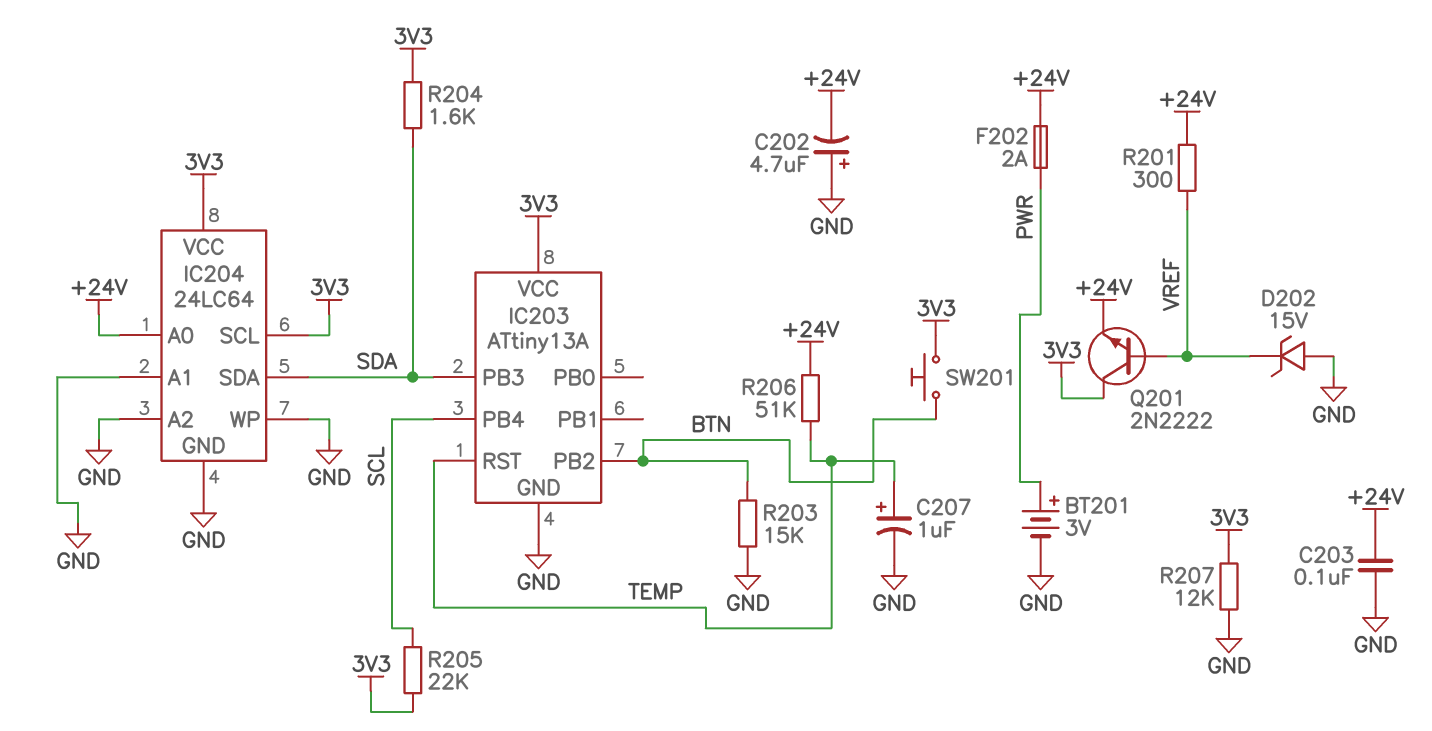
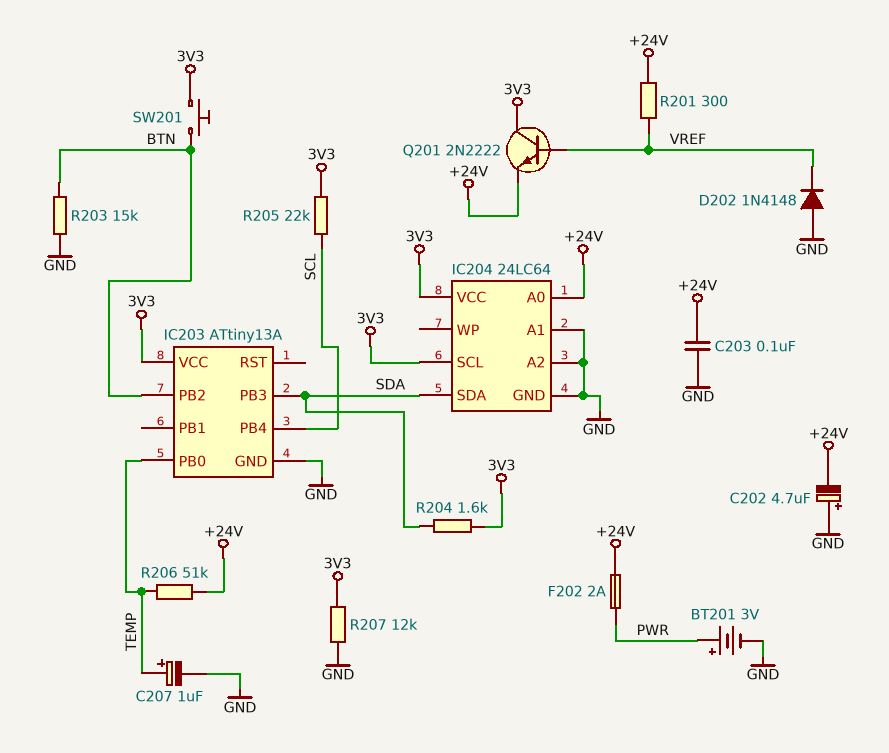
D202: zener 15V (A GND, K VREF) -> diode 1N4148 (A GND, K VREF)
IC203 pin PB0: none -> TEMP
IC203 pin RST: TEMP -> none
IC204 pin WP: GND -> none

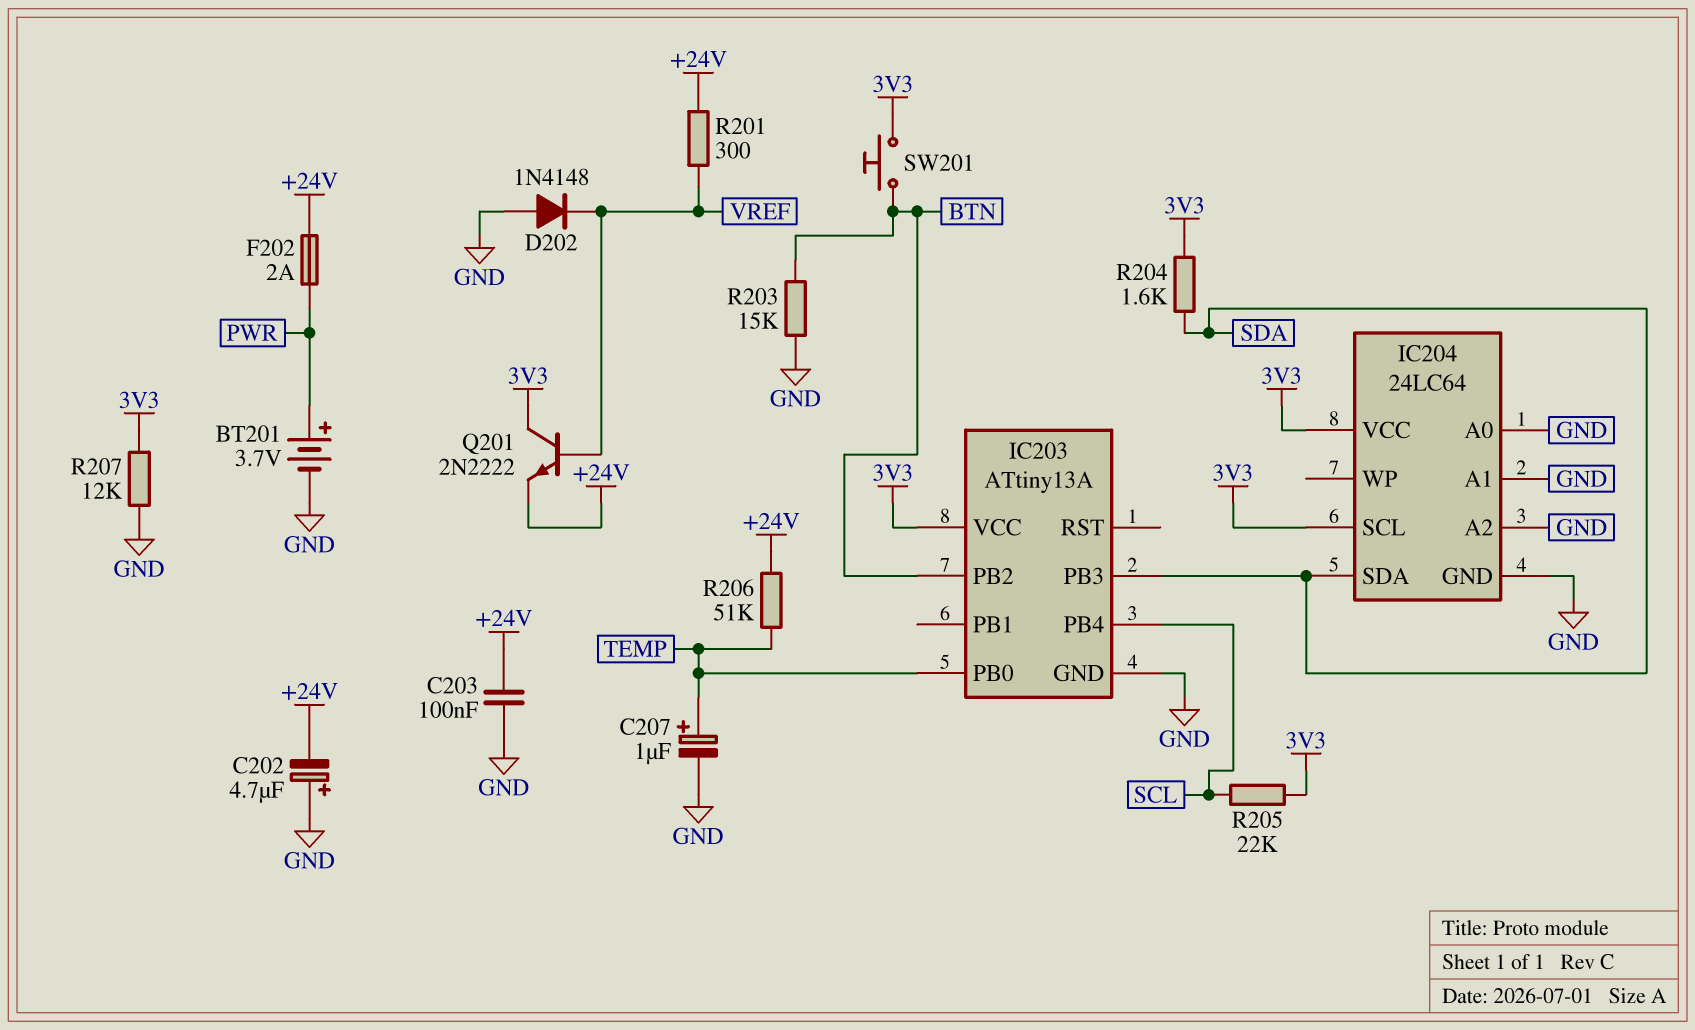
BT201: 3V (plus PWR, minus GND) -> 3.7V (plus PWR, minus GND)
IC204 pin A0: +24V -> GND

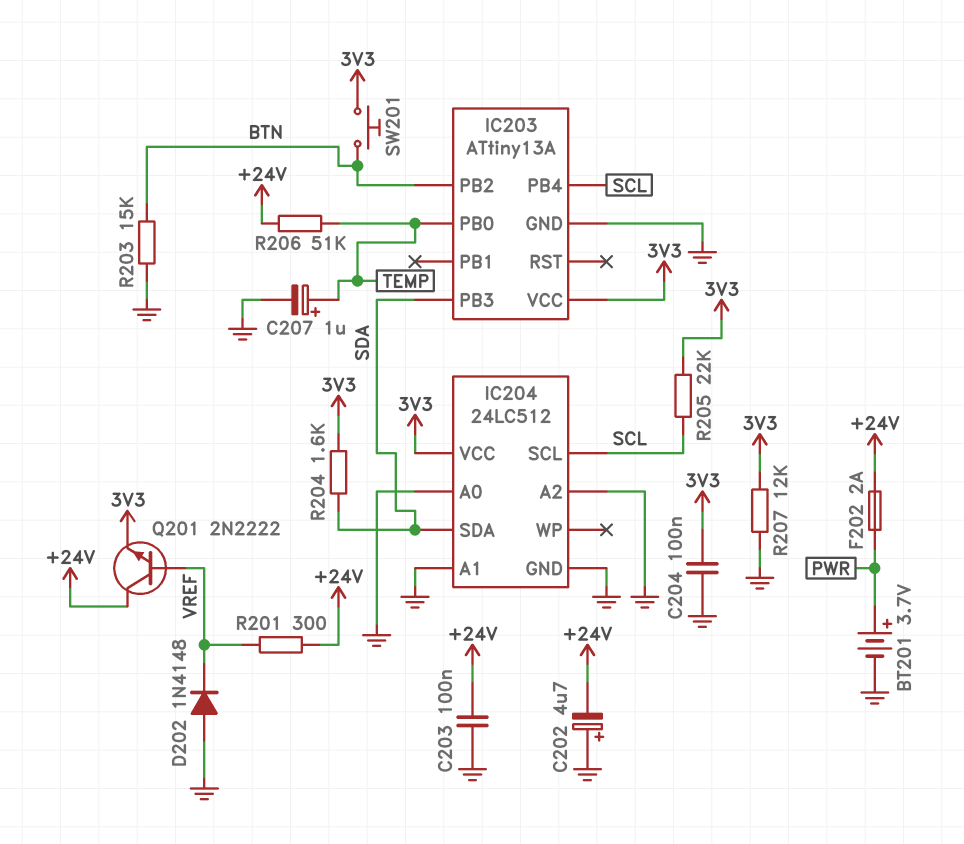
C204: none -> 100nF (3V3, GND)
IC204: 24LC64 -> 24LC512
IC204 pin SCL: 3V3 -> SCL
Q201: NPN 2N2222 (B VREF, C 3V3, E +24V) -> NPN 2N2222 (B VREF, C +24V, E 3V3)

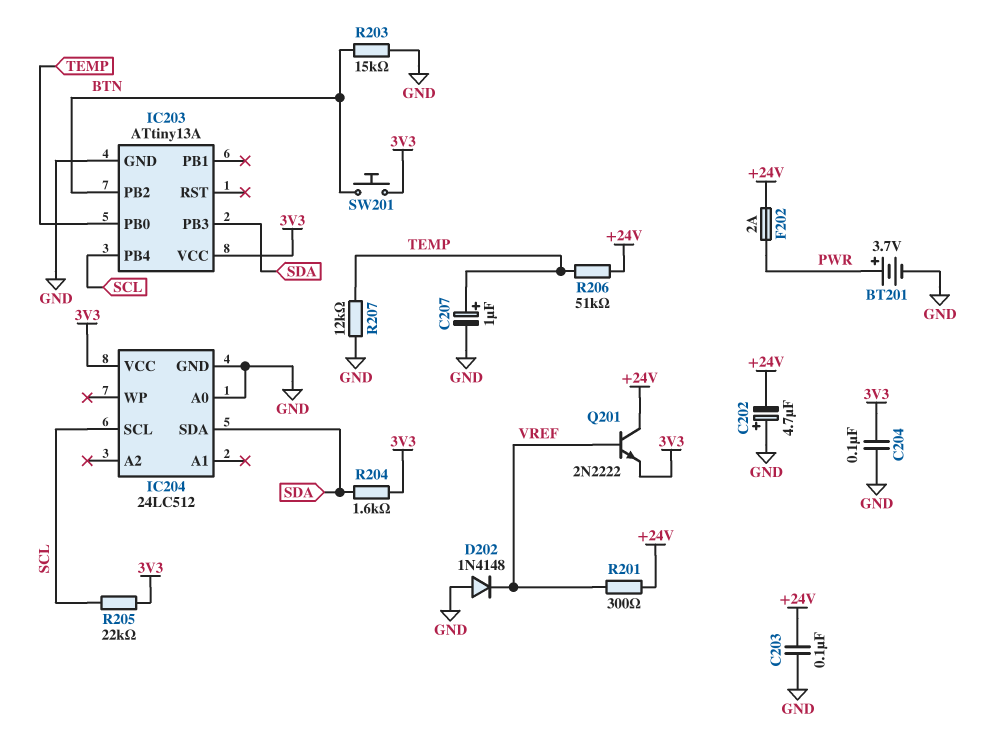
IC204 pin A1: GND -> none
IC204 pin A2: GND -> none
R207: 12k (3V3, GND) -> 12k (GND, TEMP)

